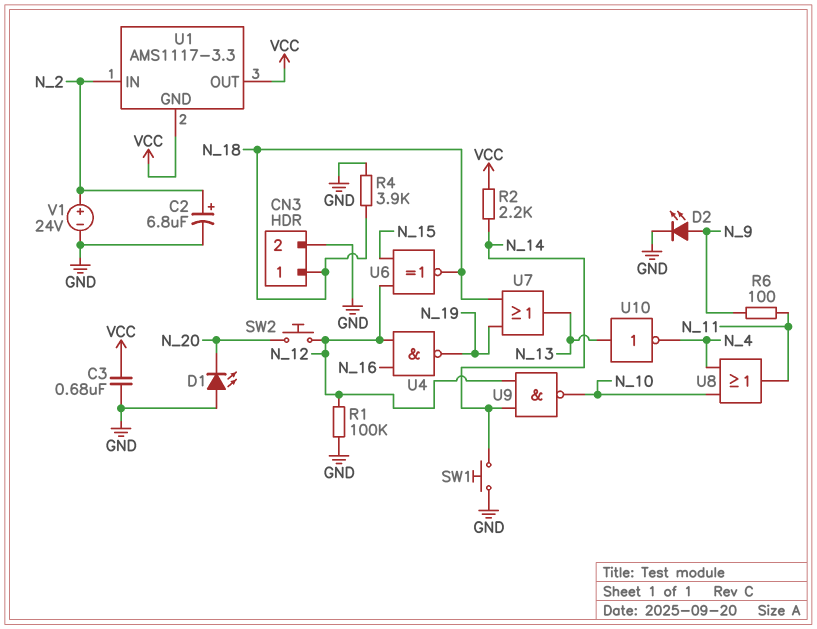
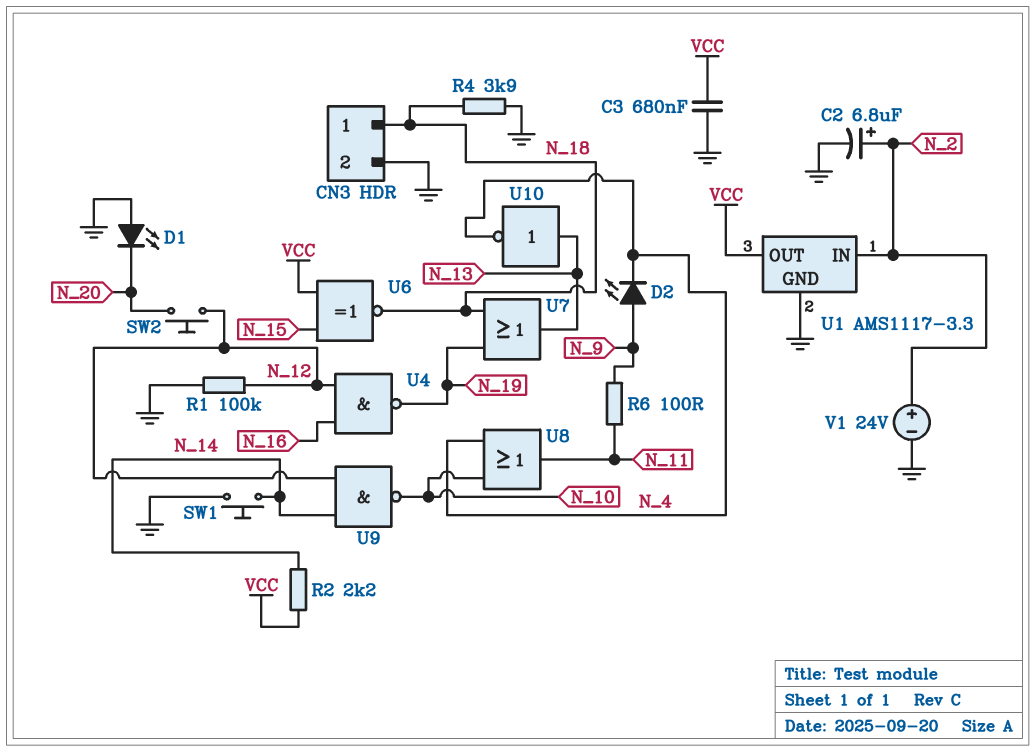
D2: LED (A N_9, K GND) -> LED (A N_9, K N_4)
U1 pin GND: VCC -> GND
U6: XNOR (in N_12, in N_15, out N_18) -> XNOR (in N_15, in VCC, out N_18)

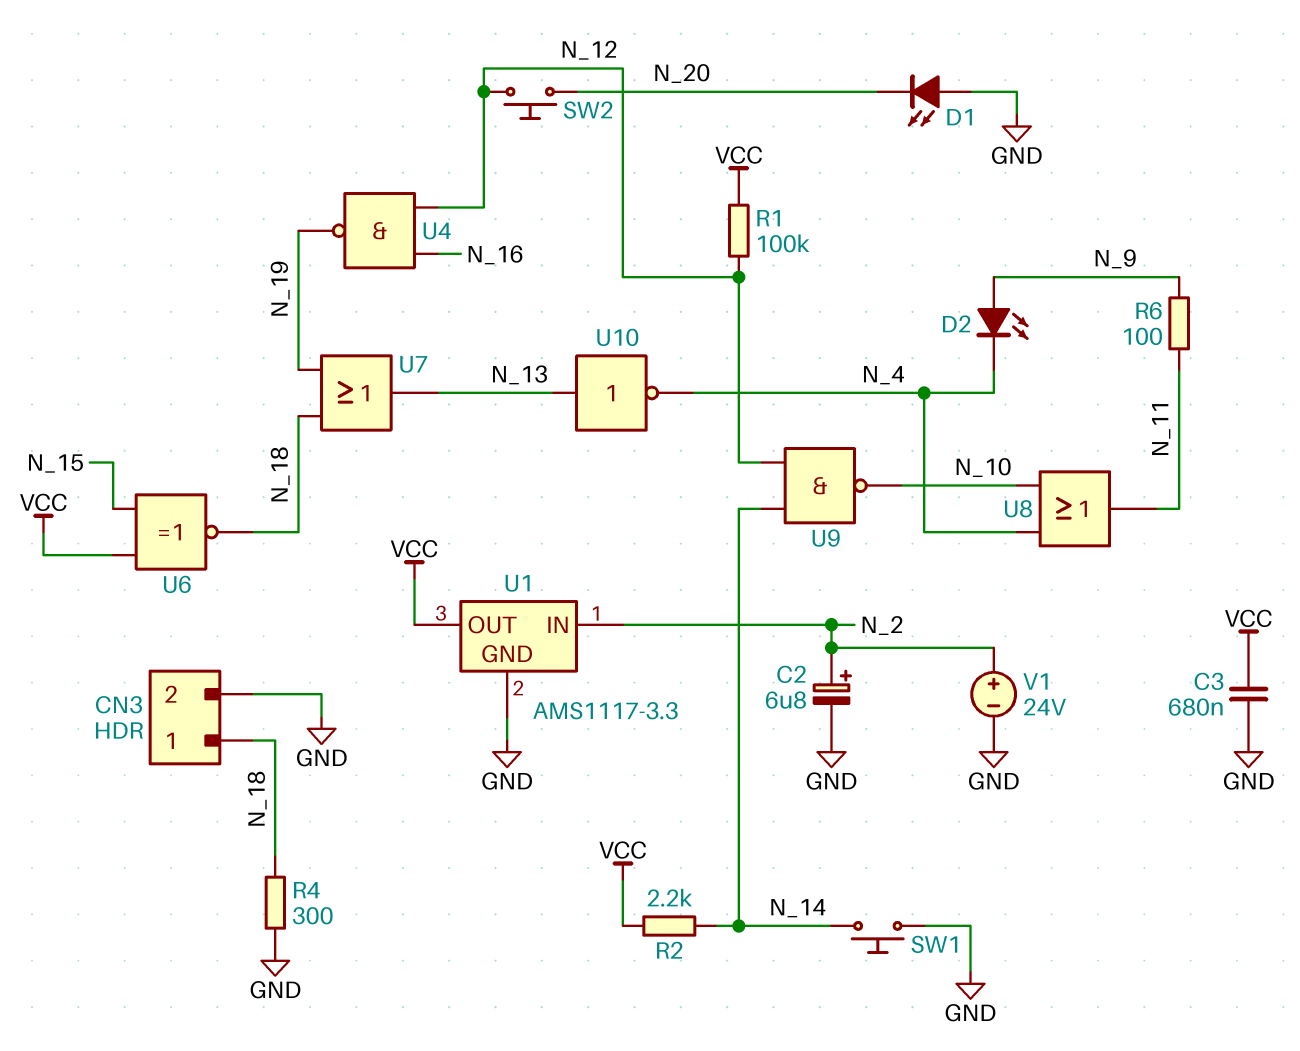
R1: 100k (GND, N_12) -> 100k (N_12, VCC)
R4: 3.9k (GND, N_18) -> 300 (GND, N_18)

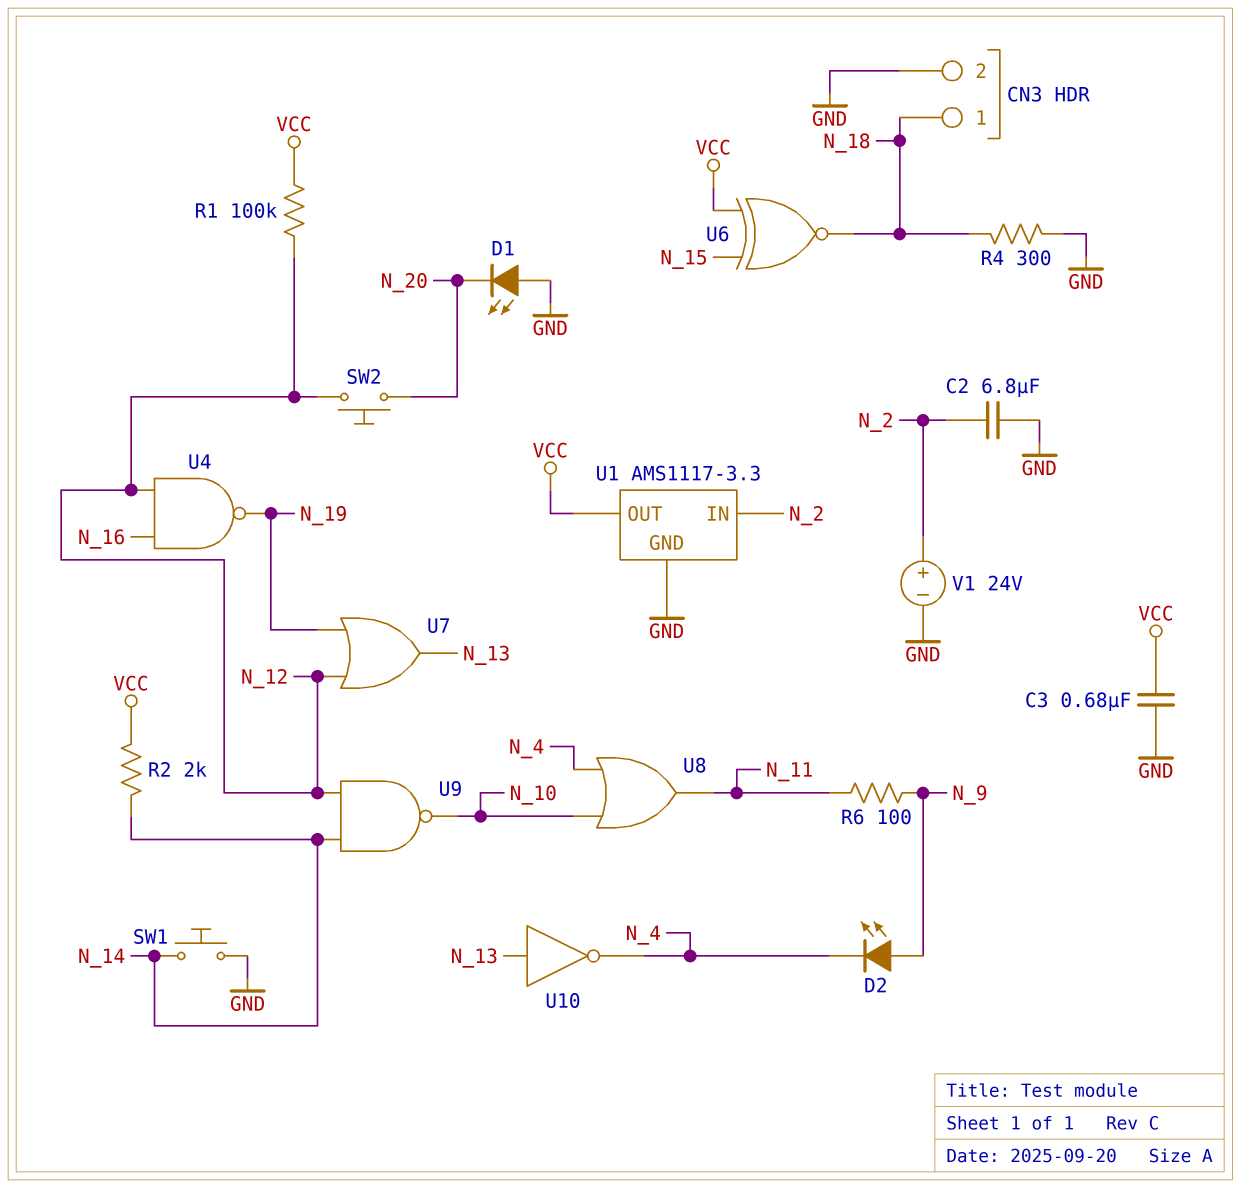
C2: 6.8uF (plus N_2, minus GND) -> 6.8uF (GND, N_2)
R2: 2.2k (N_14, VCC) -> 2k (N_14, VCC)
U7: OR (in N_18, in N_19, out N_13) -> OR (in N_12, in N_19, out N_13)

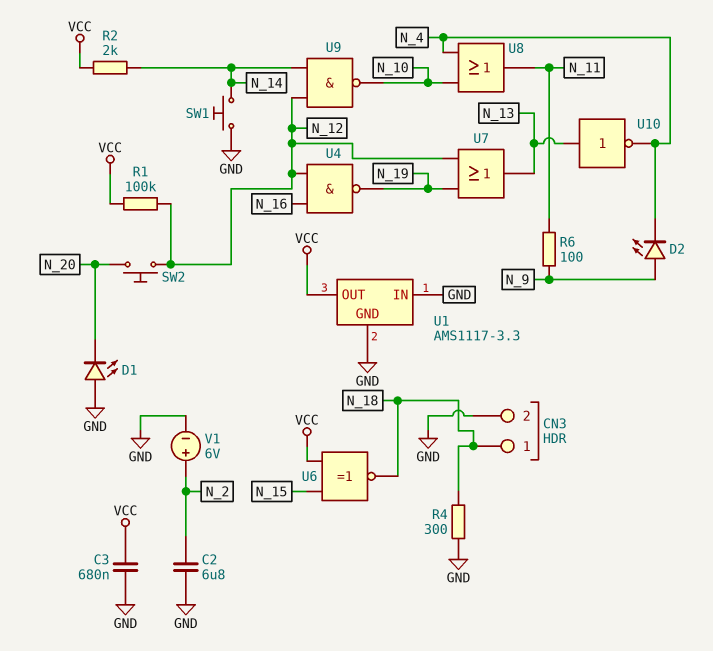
U1 pin IN: N_2 -> GND
V1: 24V (plus N_2, minus GND) -> 6V (plus N_2, minus GND)

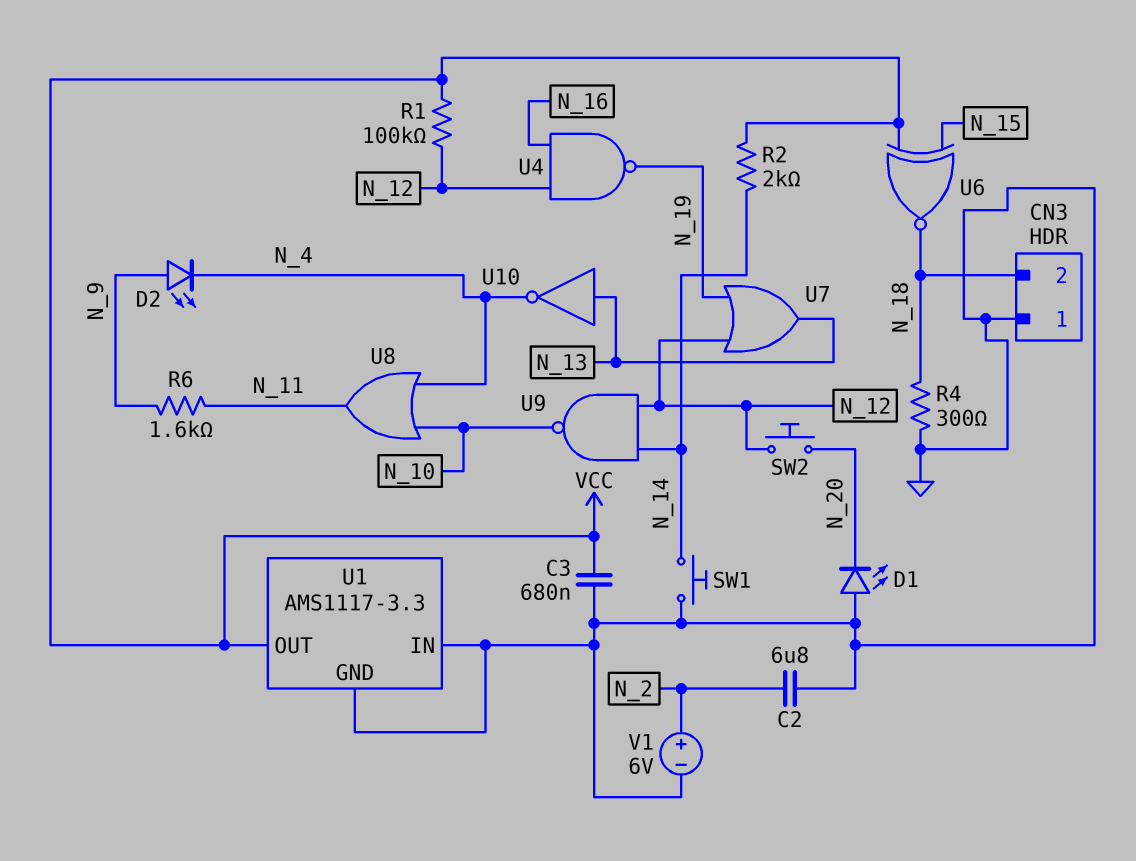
CN3 pin 1: N_18 -> GND
CN3 pin 2: GND -> N_18
R6: 100 (N_9, N_11) -> 1.6k (N_9, N_11)

